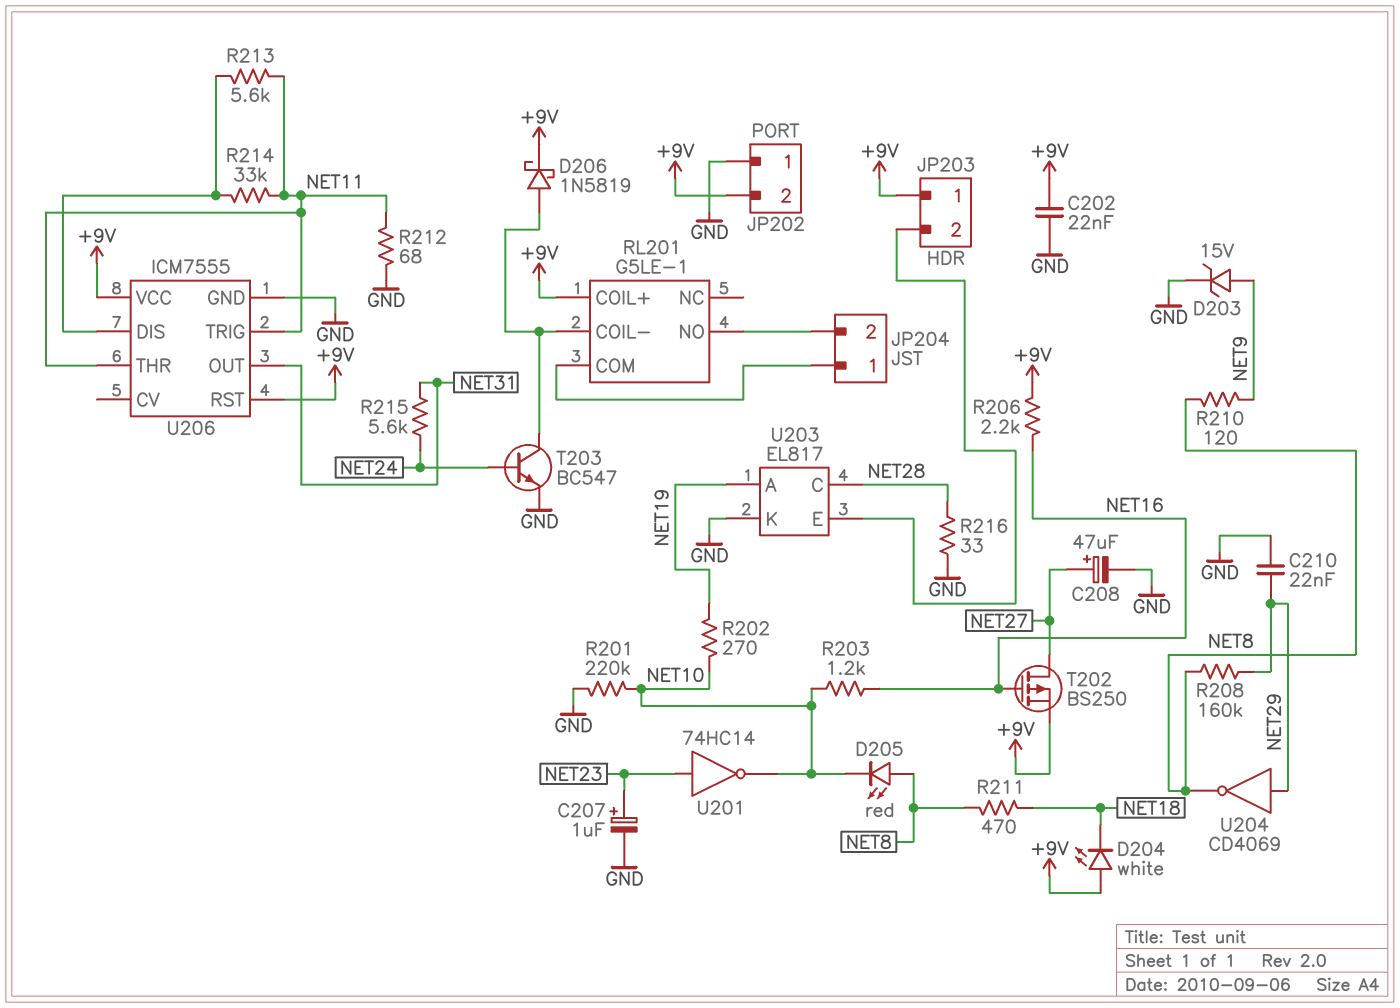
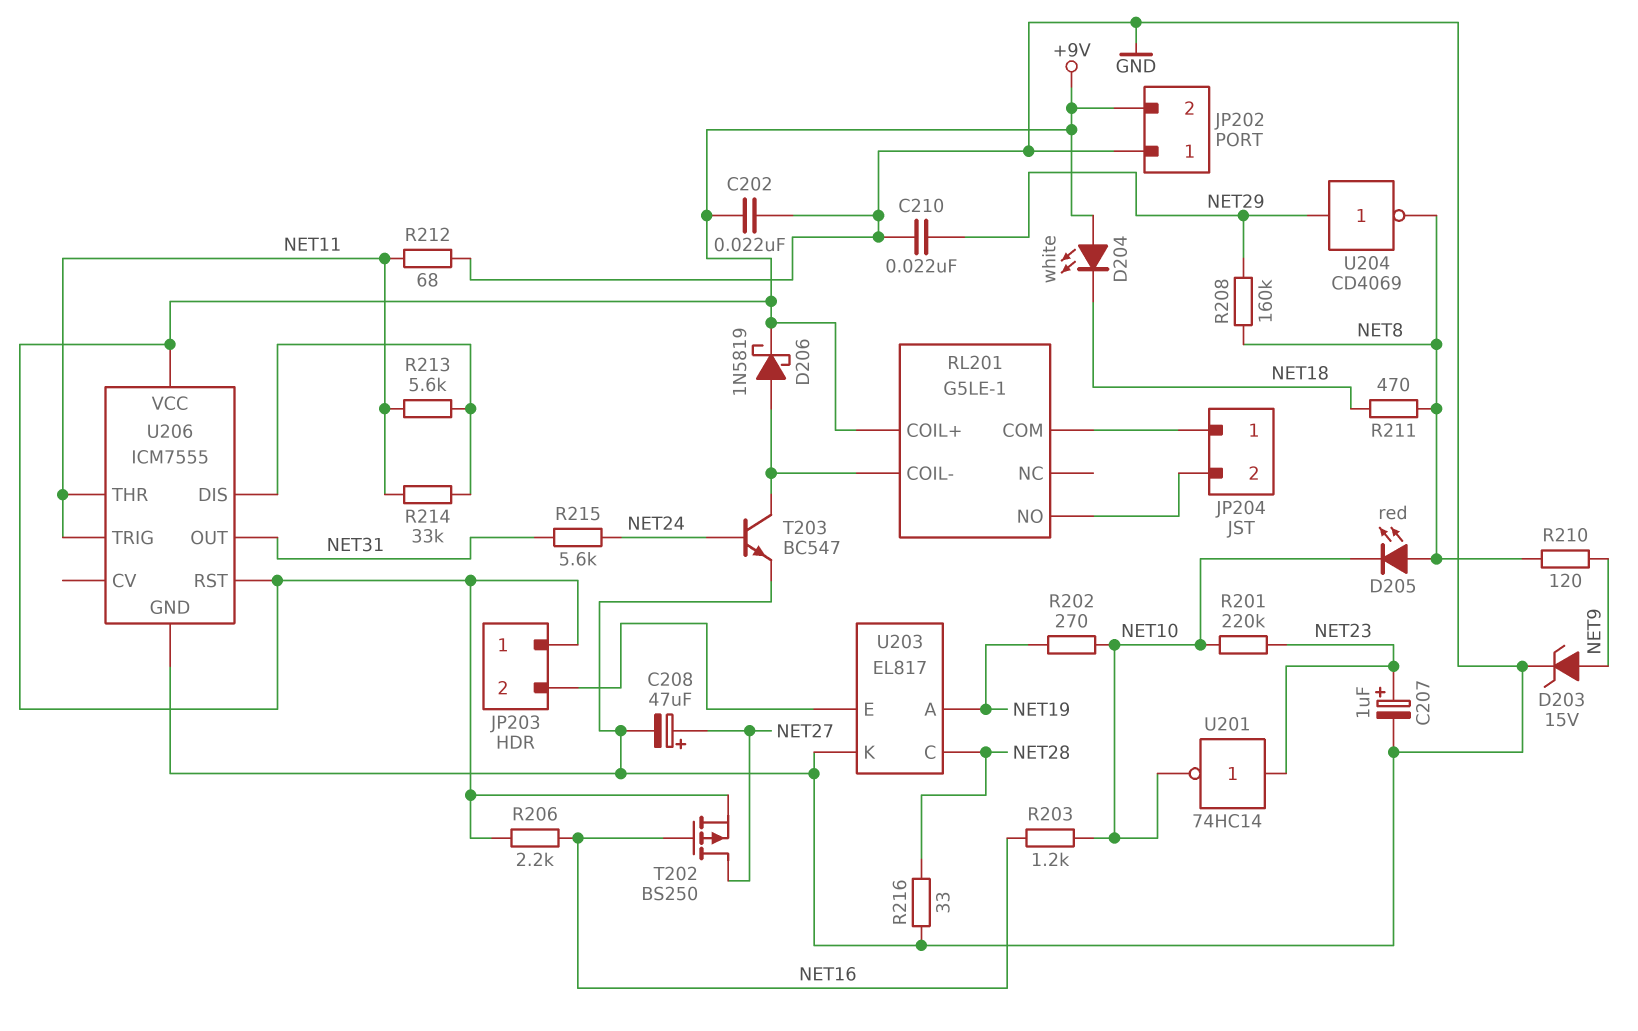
R201: 220k (GND, NET10) -> 220k (NET10, NET23)

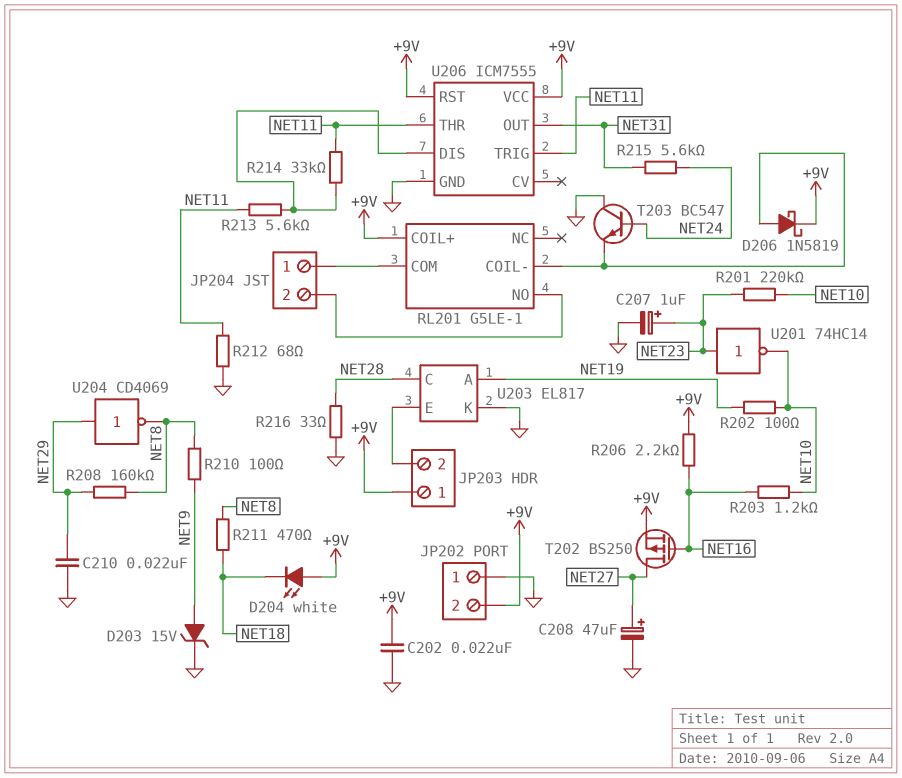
D205: LED red (A NET8, K NET10) -> none
R202: 270 (NET10, NET19) -> 100 (NET10, NET19)
R210: 120 (NET8, NET9) -> 100 (NET8, NET9)
T203: NPN BC547 (B NET24, C RL201/COIL-, E GND) -> NPN BC547 (B NET24, C GND, E RL201/COIL-)

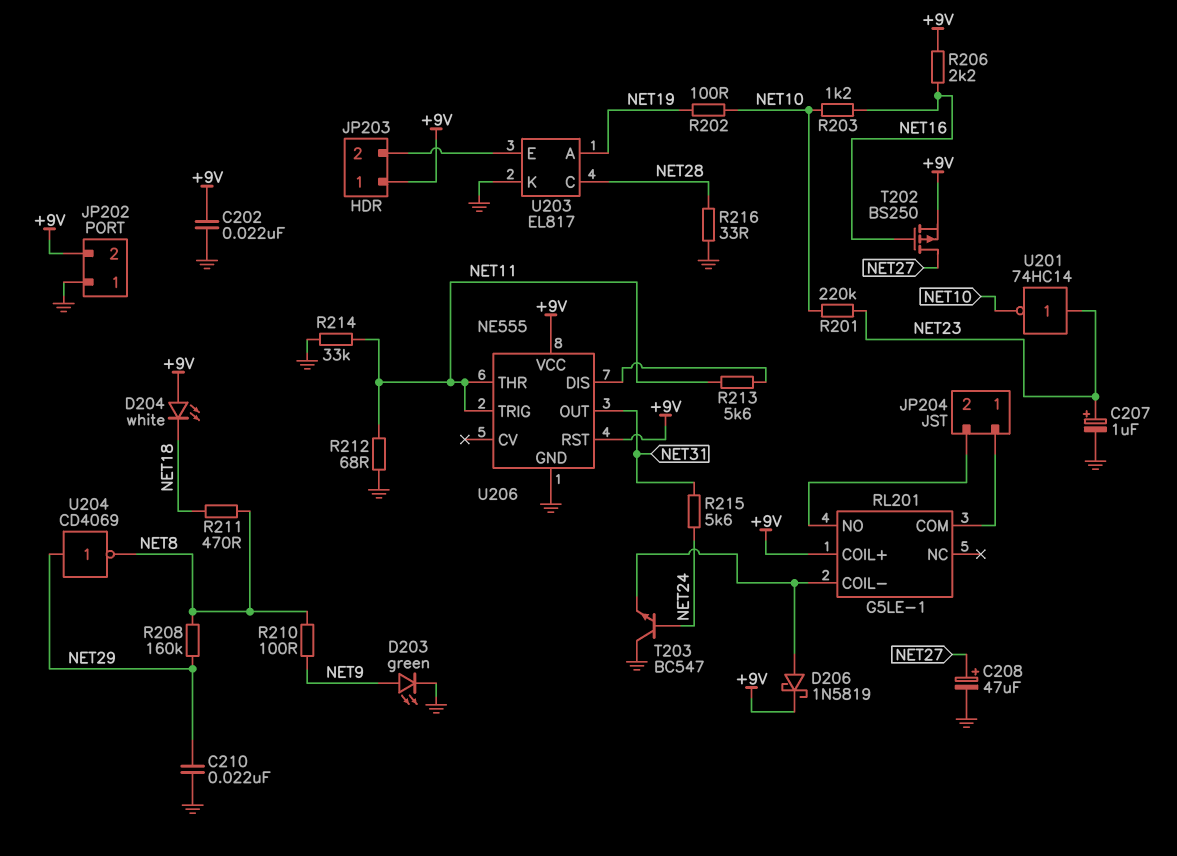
D203: zener 15V (A NET9, K GND) -> LED green (A NET9, K GND)
R214: 33k (NET11, U206/DIS) -> 33k (GND, NET11)
U206: ICM7555 -> NE555

